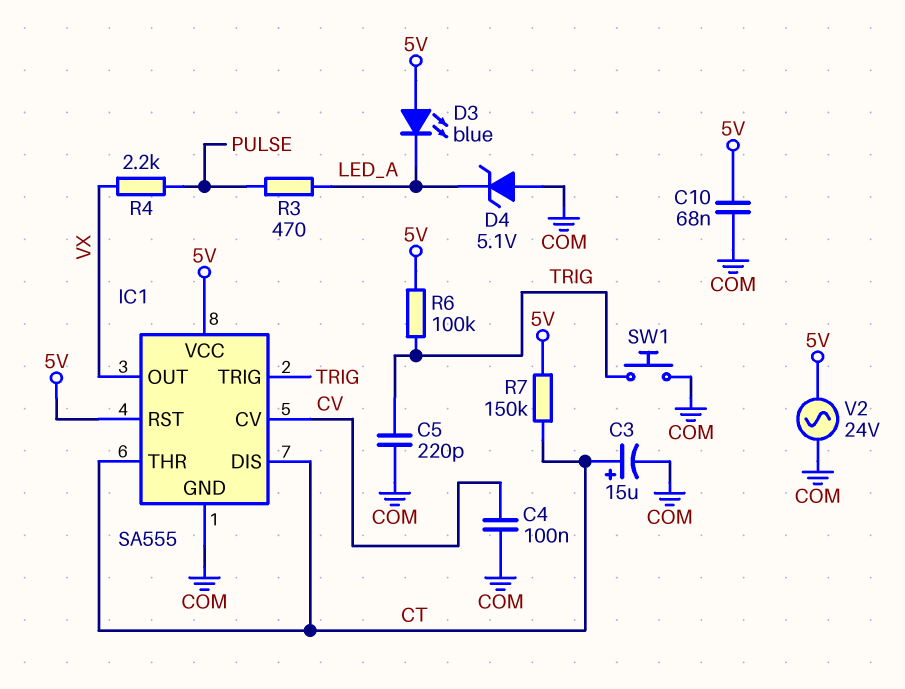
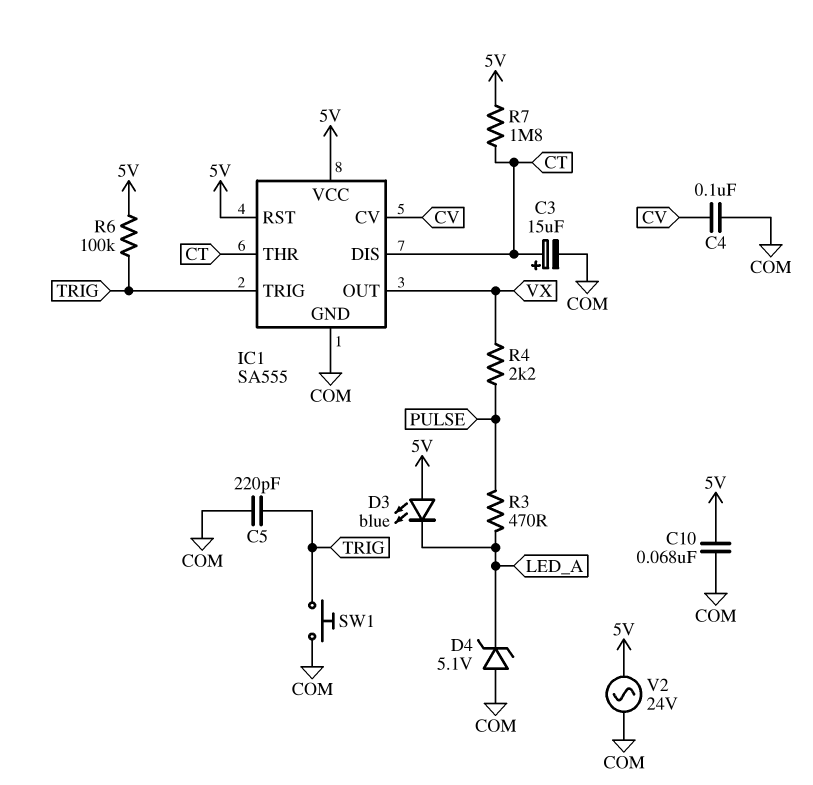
R7: 150k (5V, CT) -> 1.8M (5V, CT)

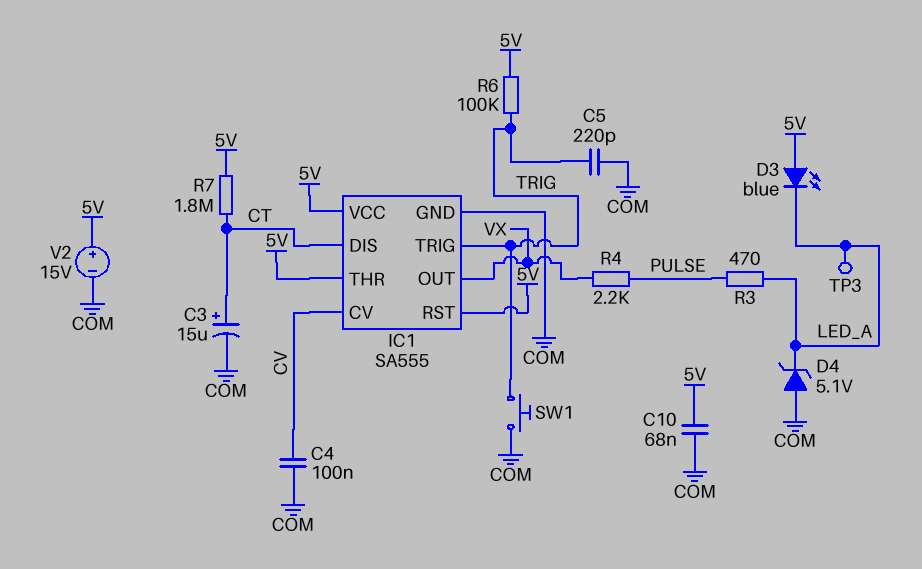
IC1 pin THR: CT -> 5V
TP3: none -> test point (LED_A)
V2: AC 24V (5V, COM) -> 15V (plus 5V, minus COM)

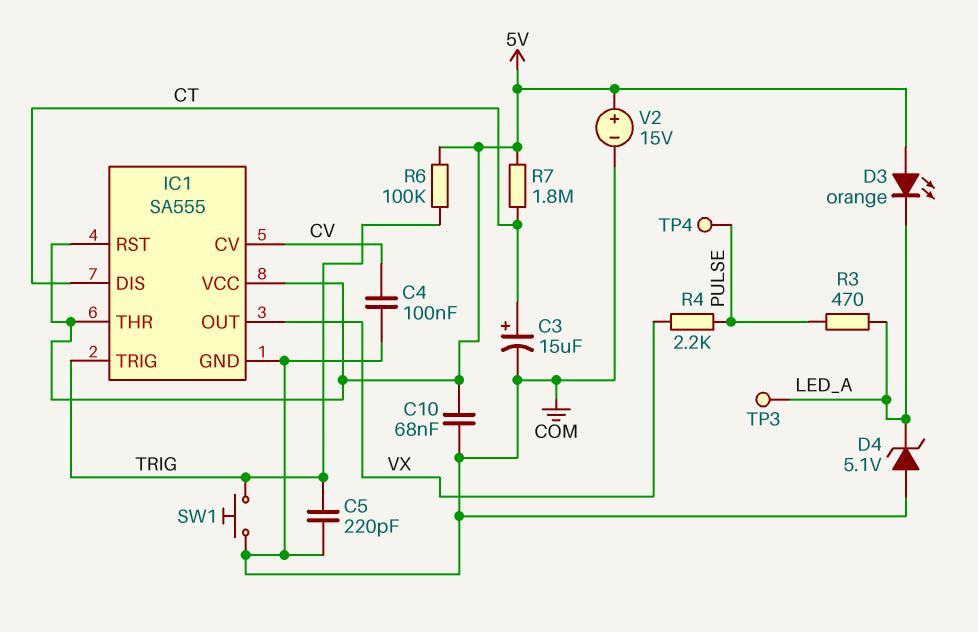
D3: LED blue (A 5V, K LED_A) -> LED orange (A 5V, K LED_A)
TP4: none -> test point (PULSE)

